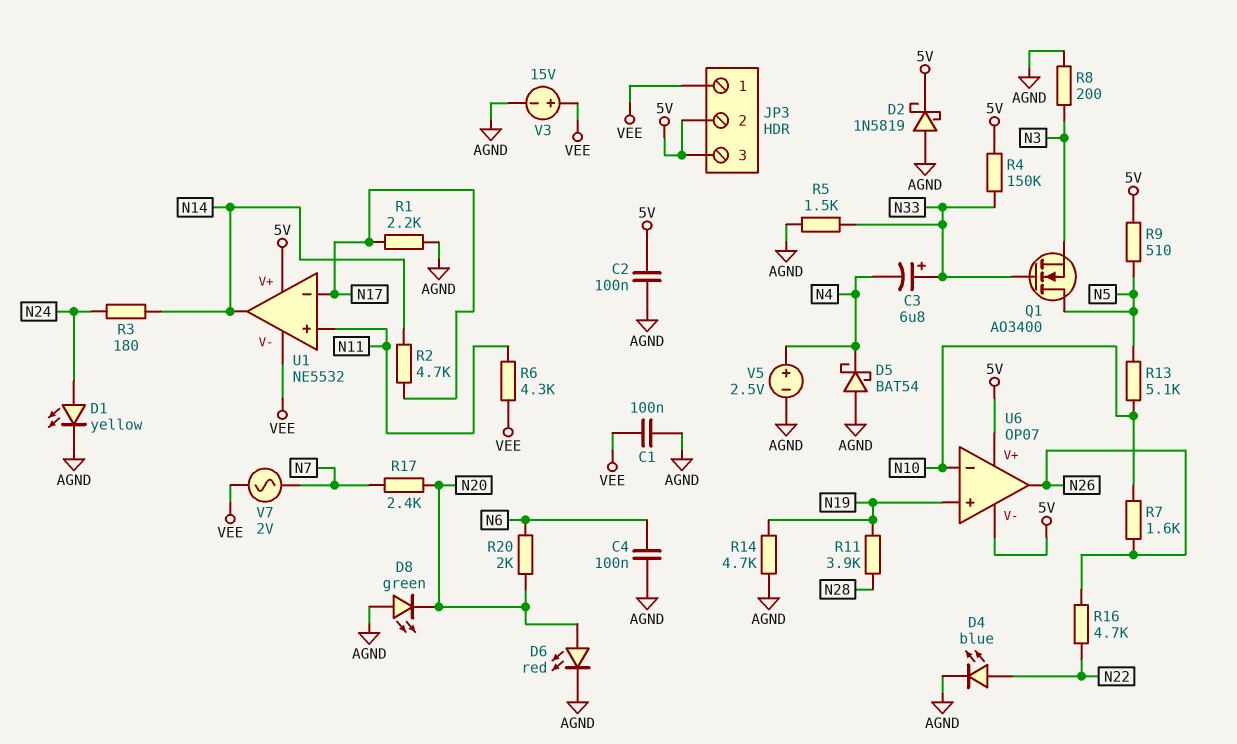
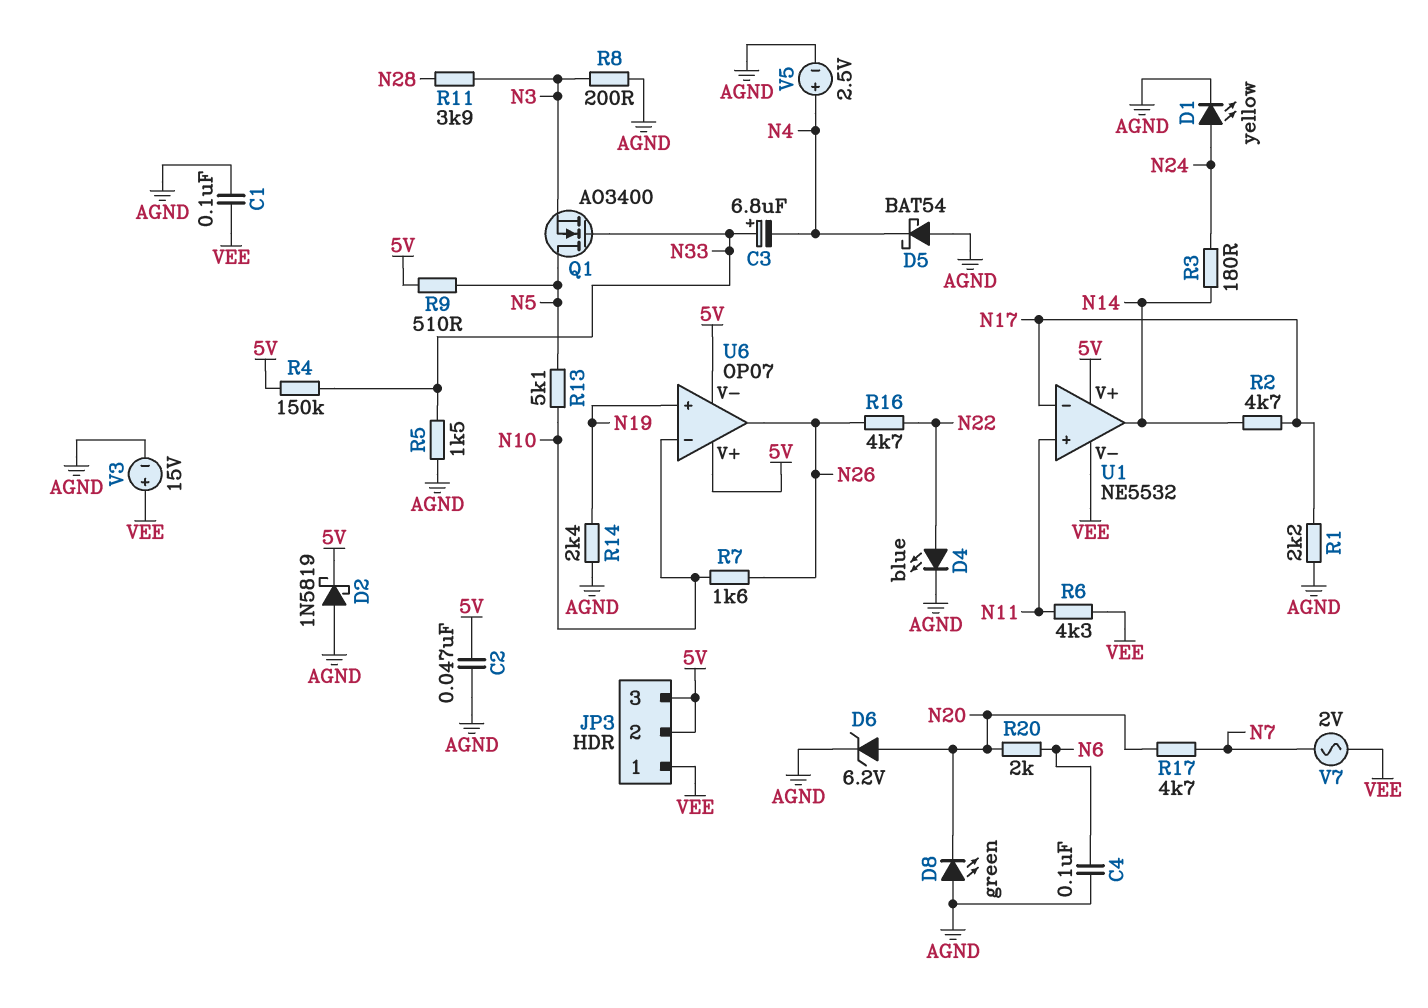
C2: 100nF (5V, AGND) -> 47nF (5V, AGND)
D6: LED red (A N20, K AGND) -> zener 6.2V (A N20, K AGND)
R11: 3.9k (N19, N28) -> 3.9k (N3, N28)
R14: 4.7k (AGND, N19) -> 2.4k (AGND, N19)
R17: 2.4k (N7, N20) -> 4.7k (N7, N20)

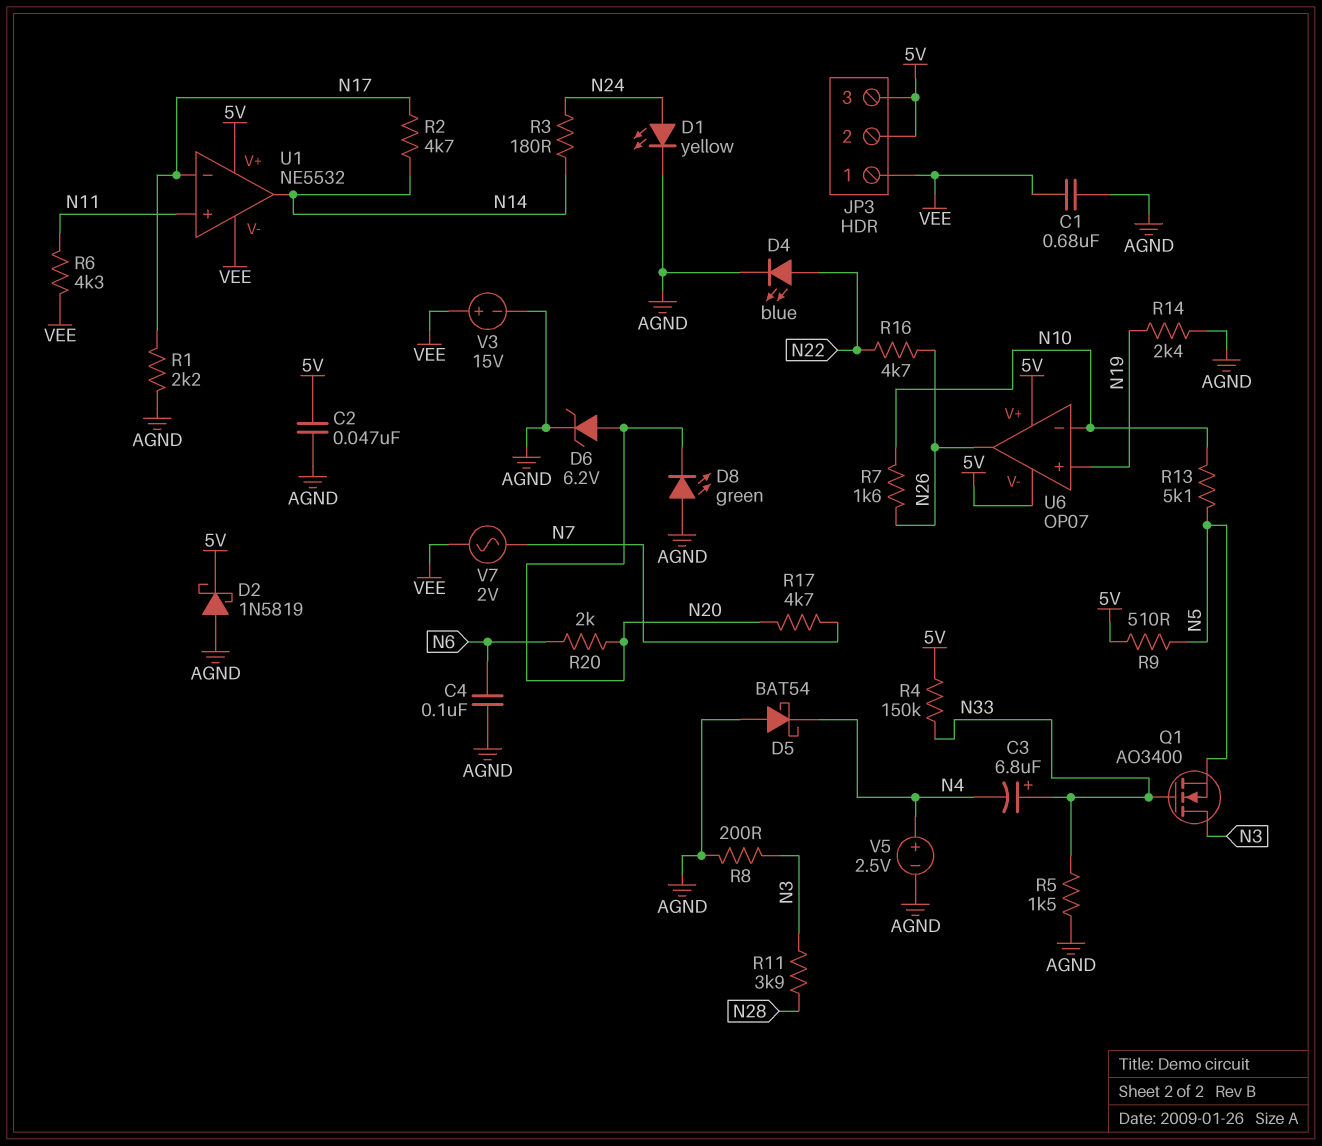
C1: 100nF (AGND, VEE) -> 680nF (AGND, VEE)
Q1: NMOS AO3400 (G N33, D N5, S N3) -> NMOS AO3400 (G N33, D N3, S N5)

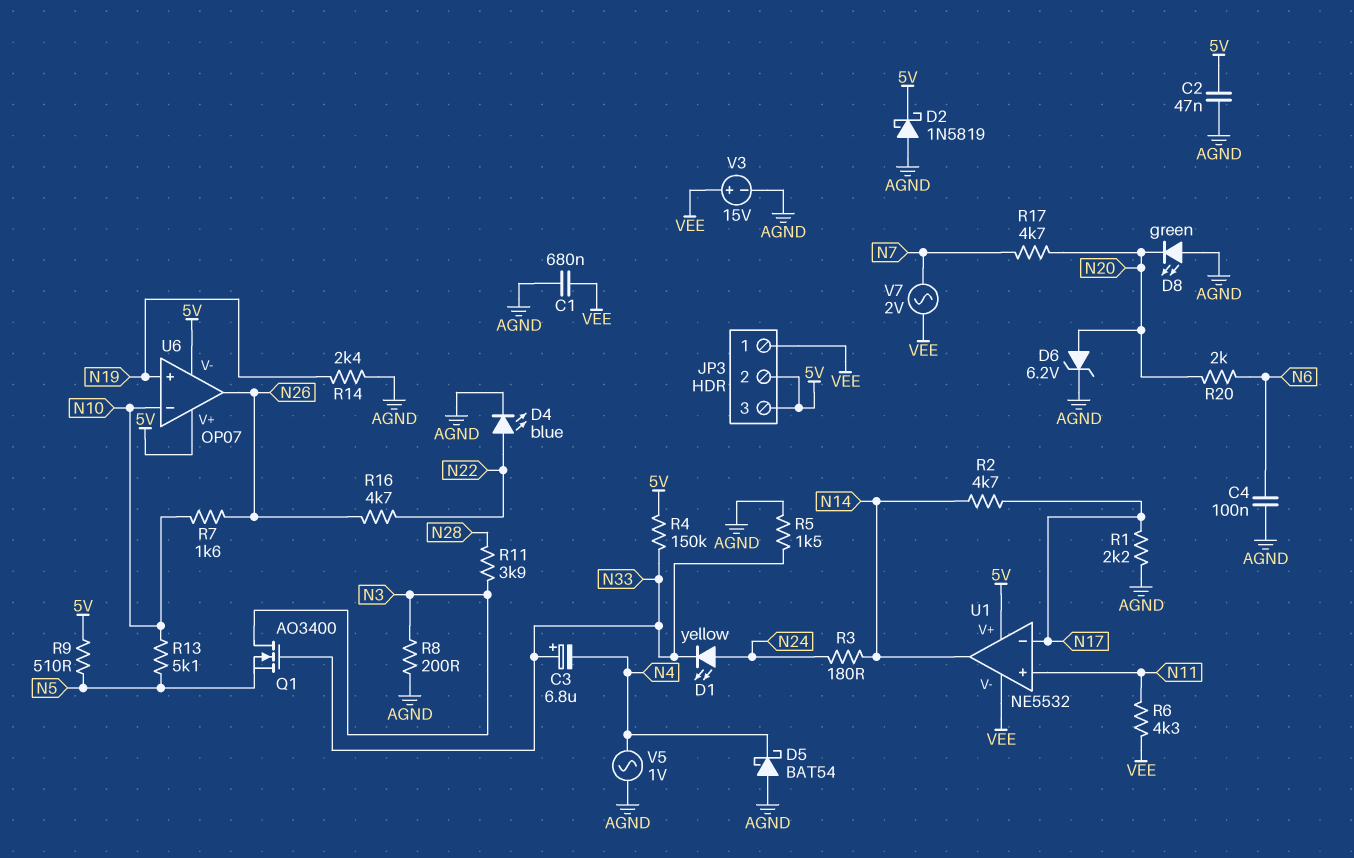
D1: LED yellow (A N24, K AGND) -> LED yellow (A N24, K N33)
V5: 2.5V (plus N4, minus AGND) -> AC 1V (AGND, N4)

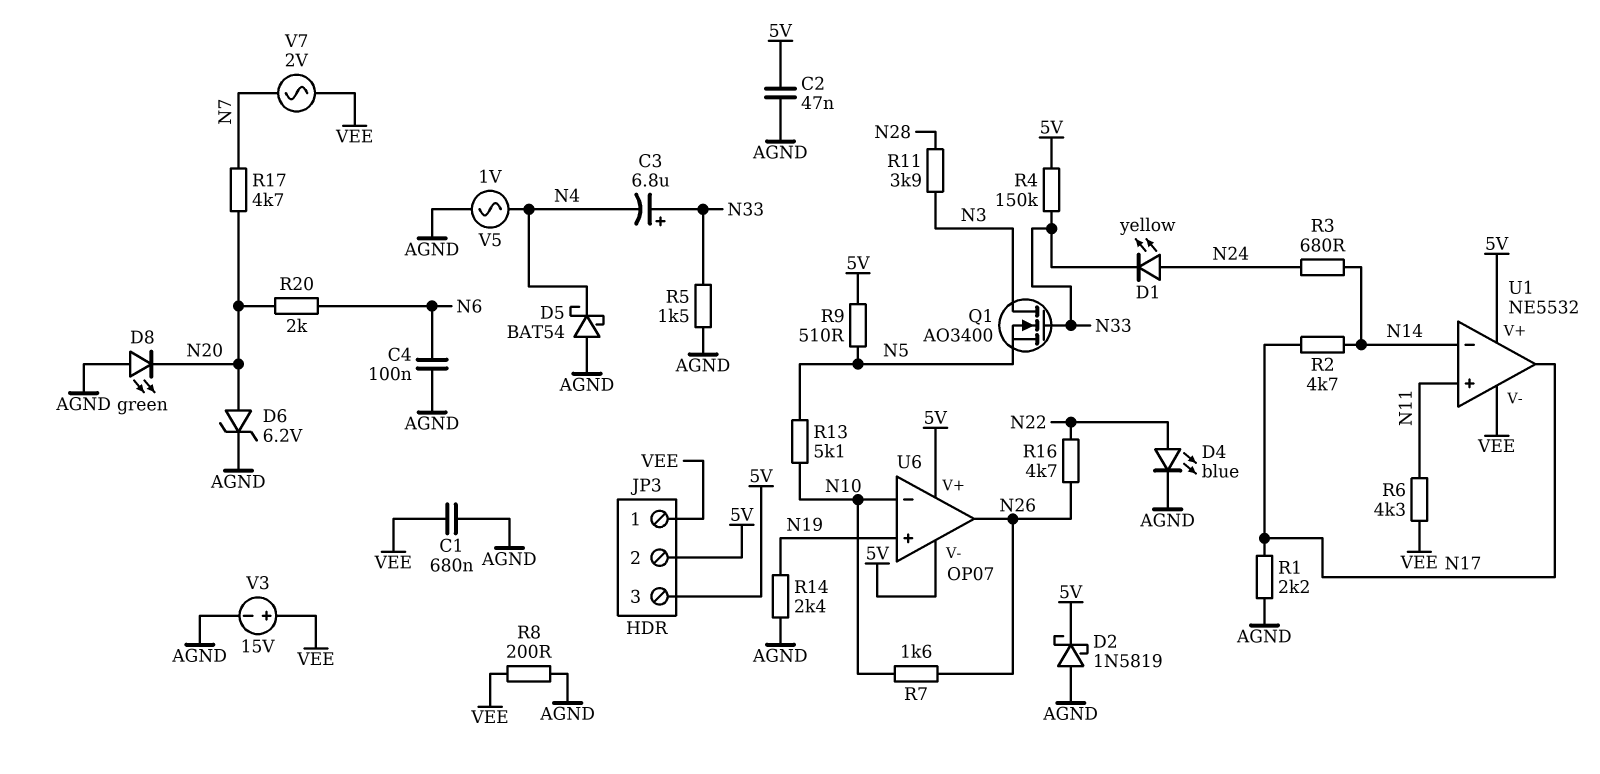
R3: 180 (N14, N24) -> 680 (N14, N24)
R8: 200 (AGND, N3) -> 200 (AGND, VEE)
U1 pin in-: N17 -> N14
U1 pin out: N14 -> N17

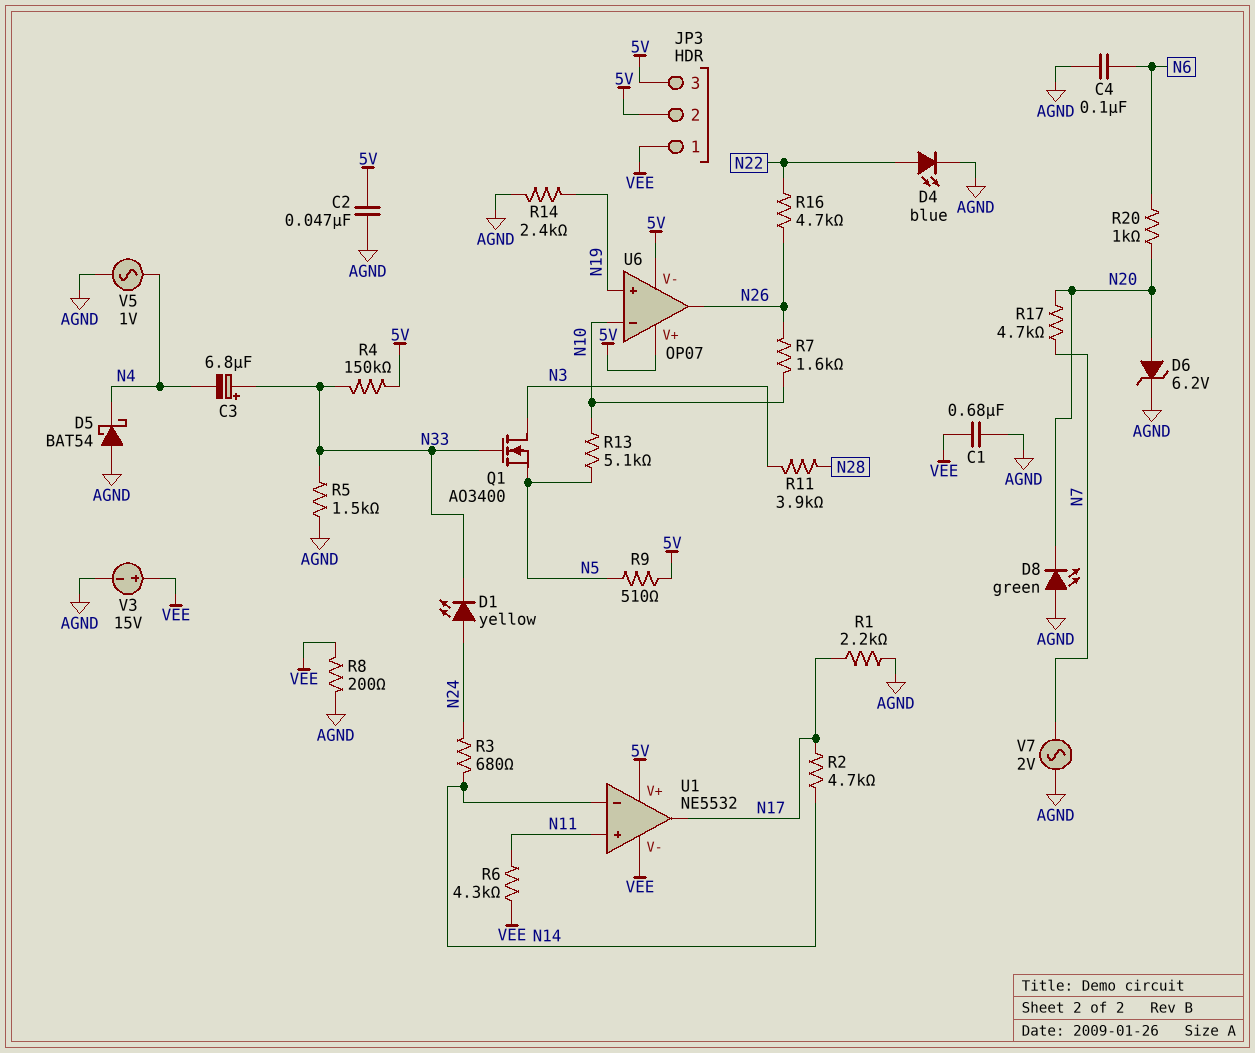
D2: schottky 1N5819 (A AGND, K 5V) -> none
R20: 2k (N6, N20) -> 1k (N6, N20)
V7: AC 2V (N7, VEE) -> AC 2V (AGND, N7)

